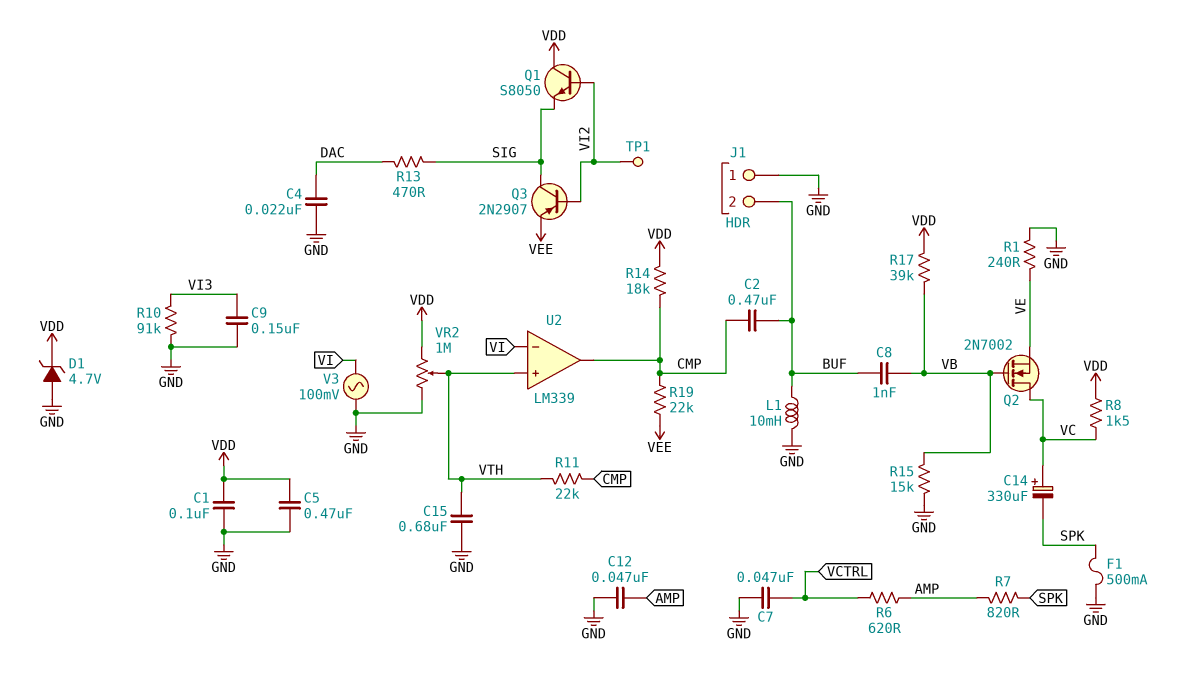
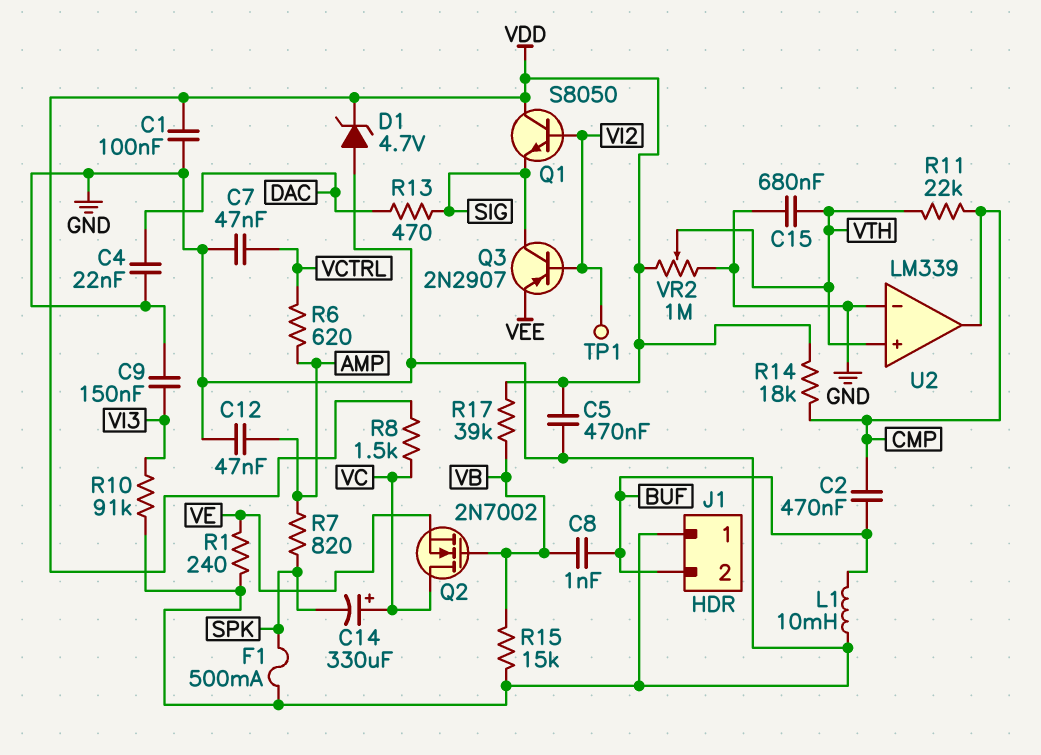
R19: 22k (CMP, VEE) -> none
U2 pin in-: VI -> GND
V3: AC 100mV (GND, VI) -> none

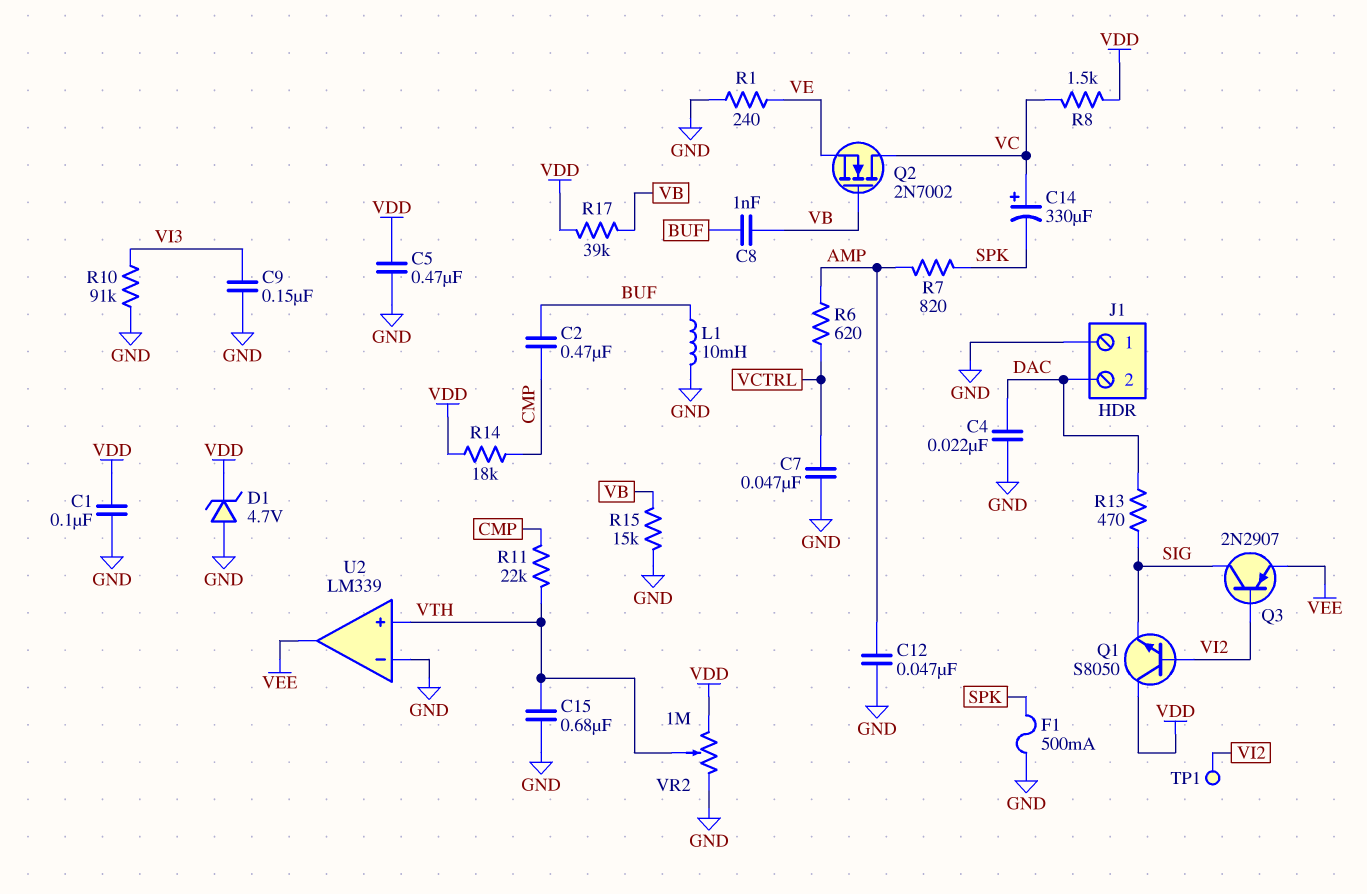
J1 pin 2: BUF -> DAC
U2 pin out: CMP -> VEE

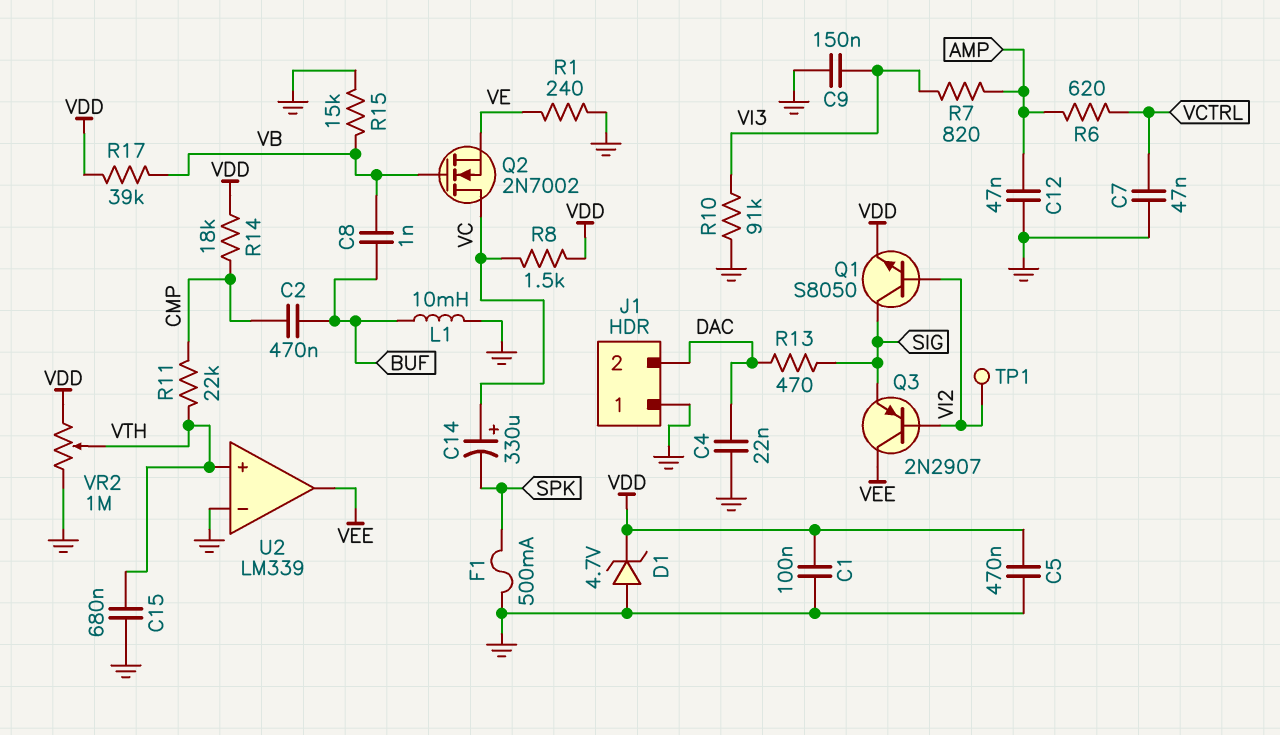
Q1: NPN S8050 (B VI2, C VDD, E SIG) -> NPN S8050 (B VI2, C SIG, E VDD)
Q3: PNP 2N2907 (B VI2, C SIG, E VEE) -> PNP 2N2907 (B VI2, C VEE, E SIG)
R7: 820 (AMP, SPK) -> 820 (AMP, VI3)

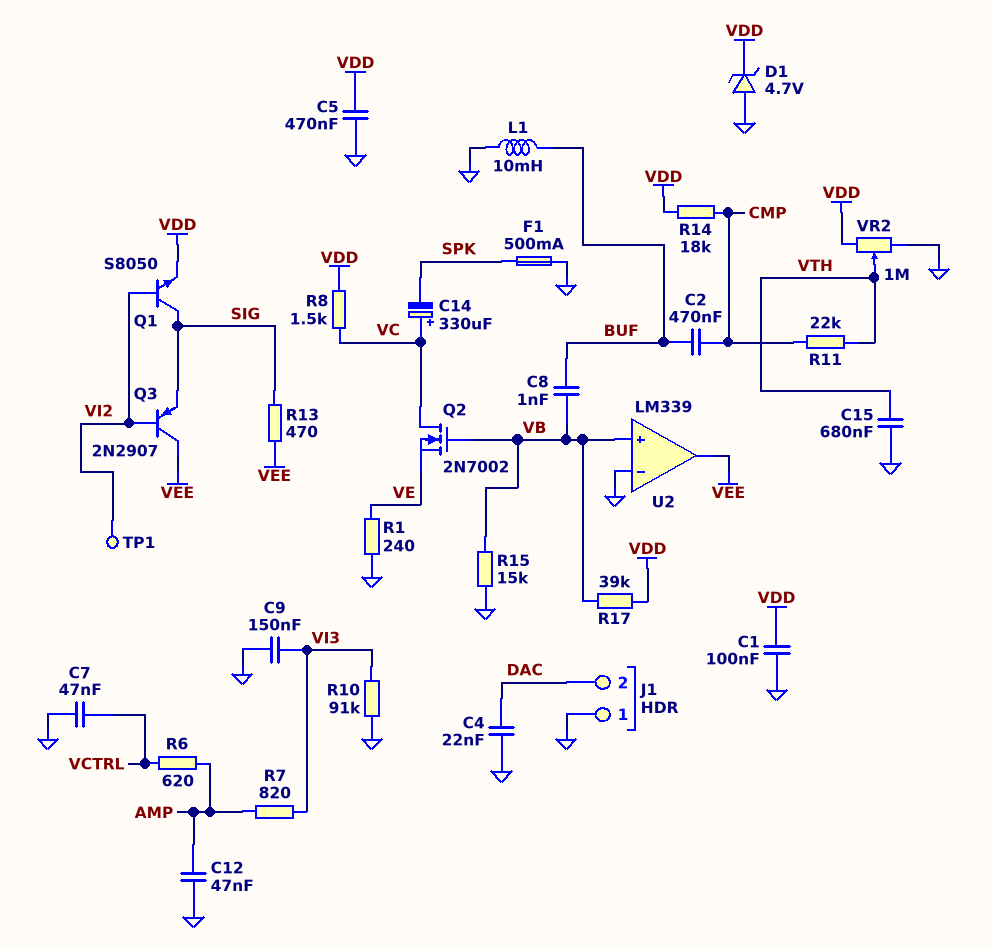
R13: 470 (DAC, SIG) -> 470 (SIG, VEE)
U2 pin in+: VTH -> VB

